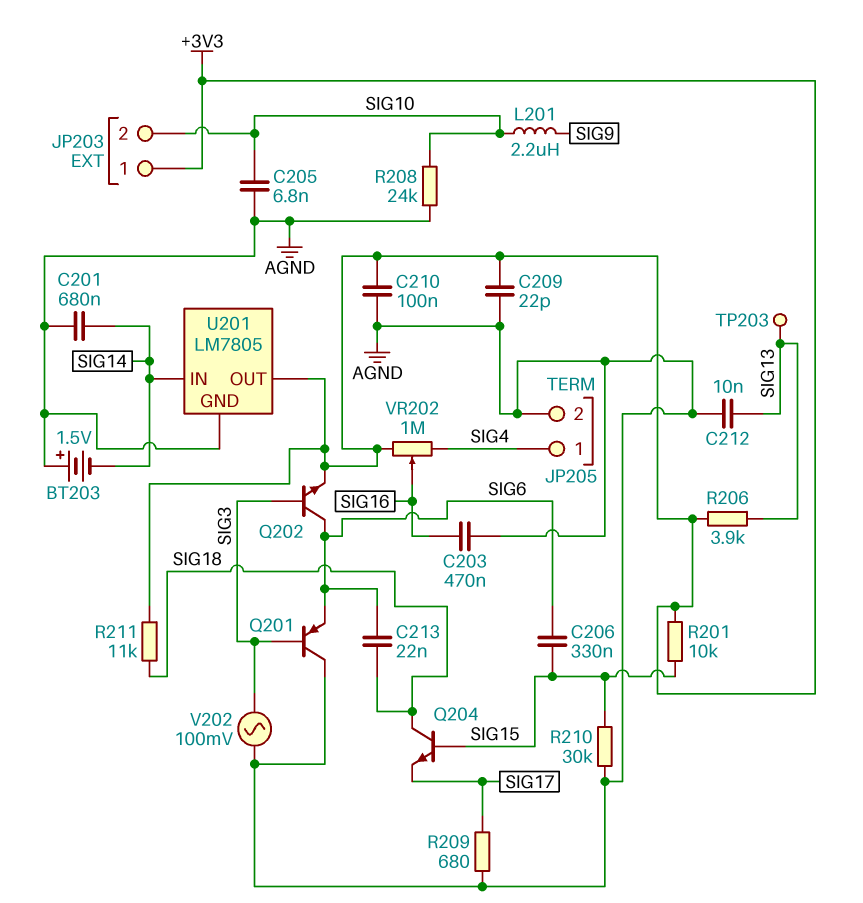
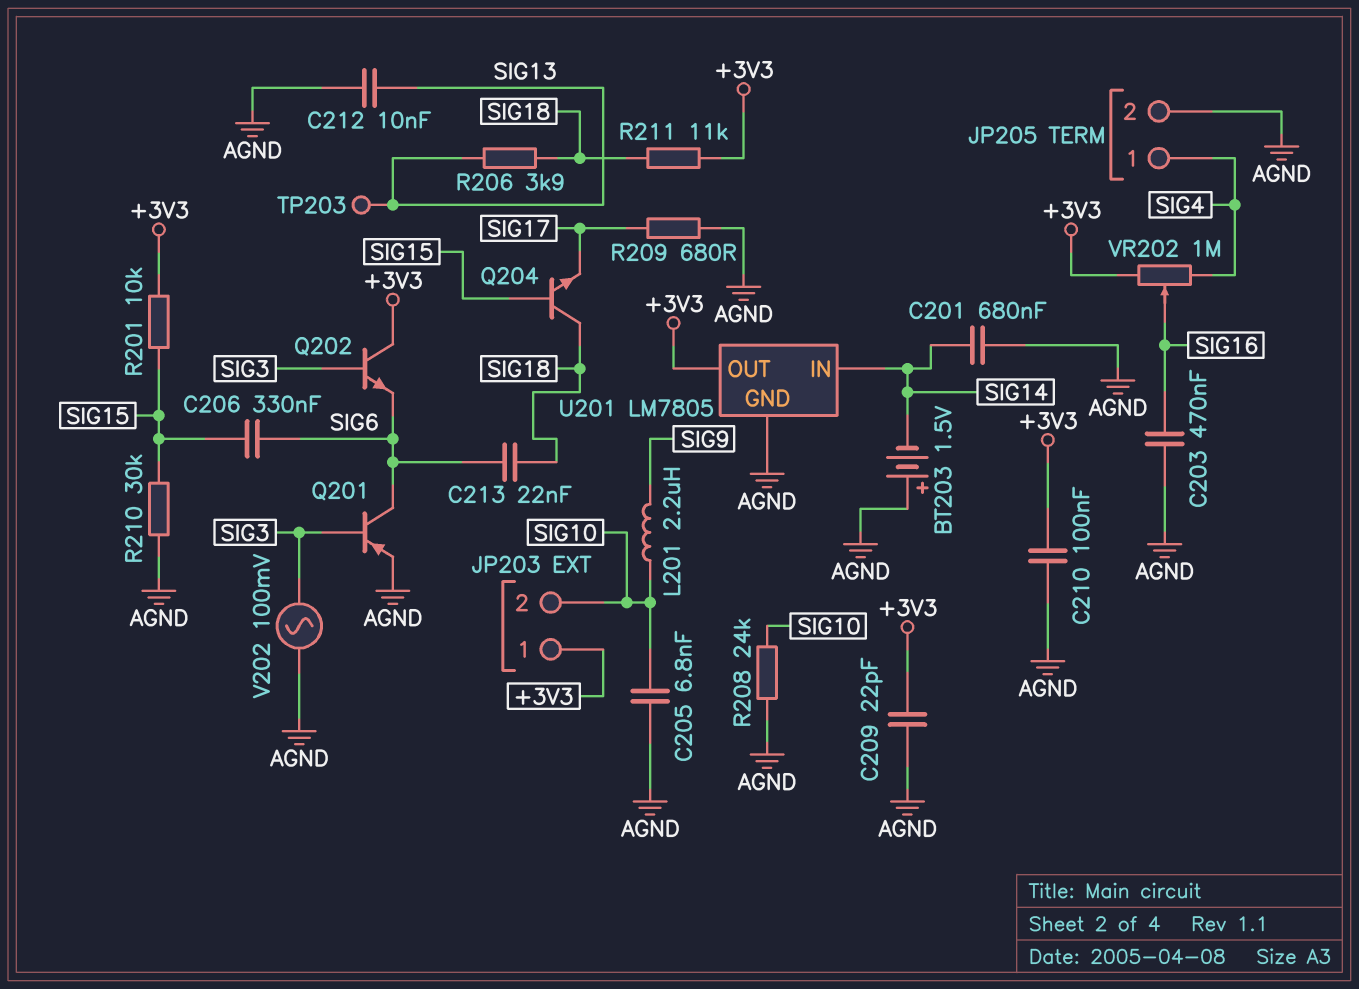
Q201: PNP (B SIG3, C AGND, E SIG6) -> PNP (B SIG3, C SIG6, E AGND)
Q202: NPN (B SIG3, C SIG6, E +3V3) -> NPN (B SIG3, C +3V3, E SIG6)
R206: 3.9k (+3V3, SIG13) -> 3.9k (SIG13, SIG18)

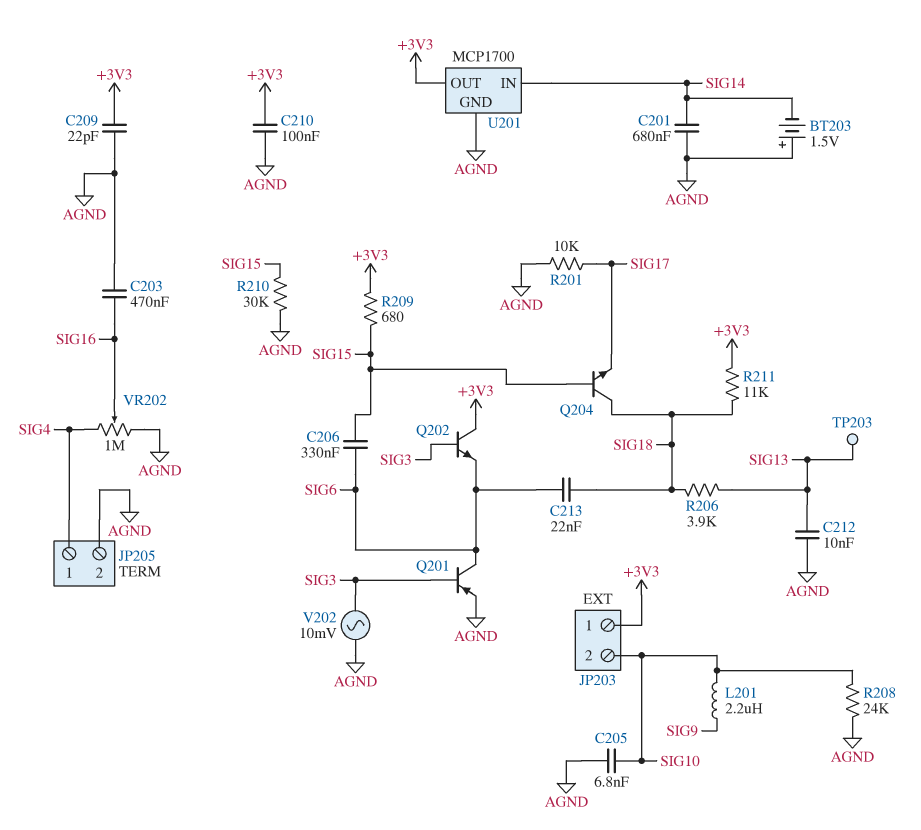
R201: 10k (+3V3, SIG15) -> 10k (AGND, SIG17)
R209: 680 (AGND, SIG17) -> 680 (+3V3, SIG15)
U201: LM7805 -> MCP1700
V202: AC 100mV (AGND, SIG3) -> AC 10mV (AGND, SIG3)
VR202: 1M (+3V3, SIG4, wiper SIG16) -> 1M (AGND, SIG4, wiper SIG16)

